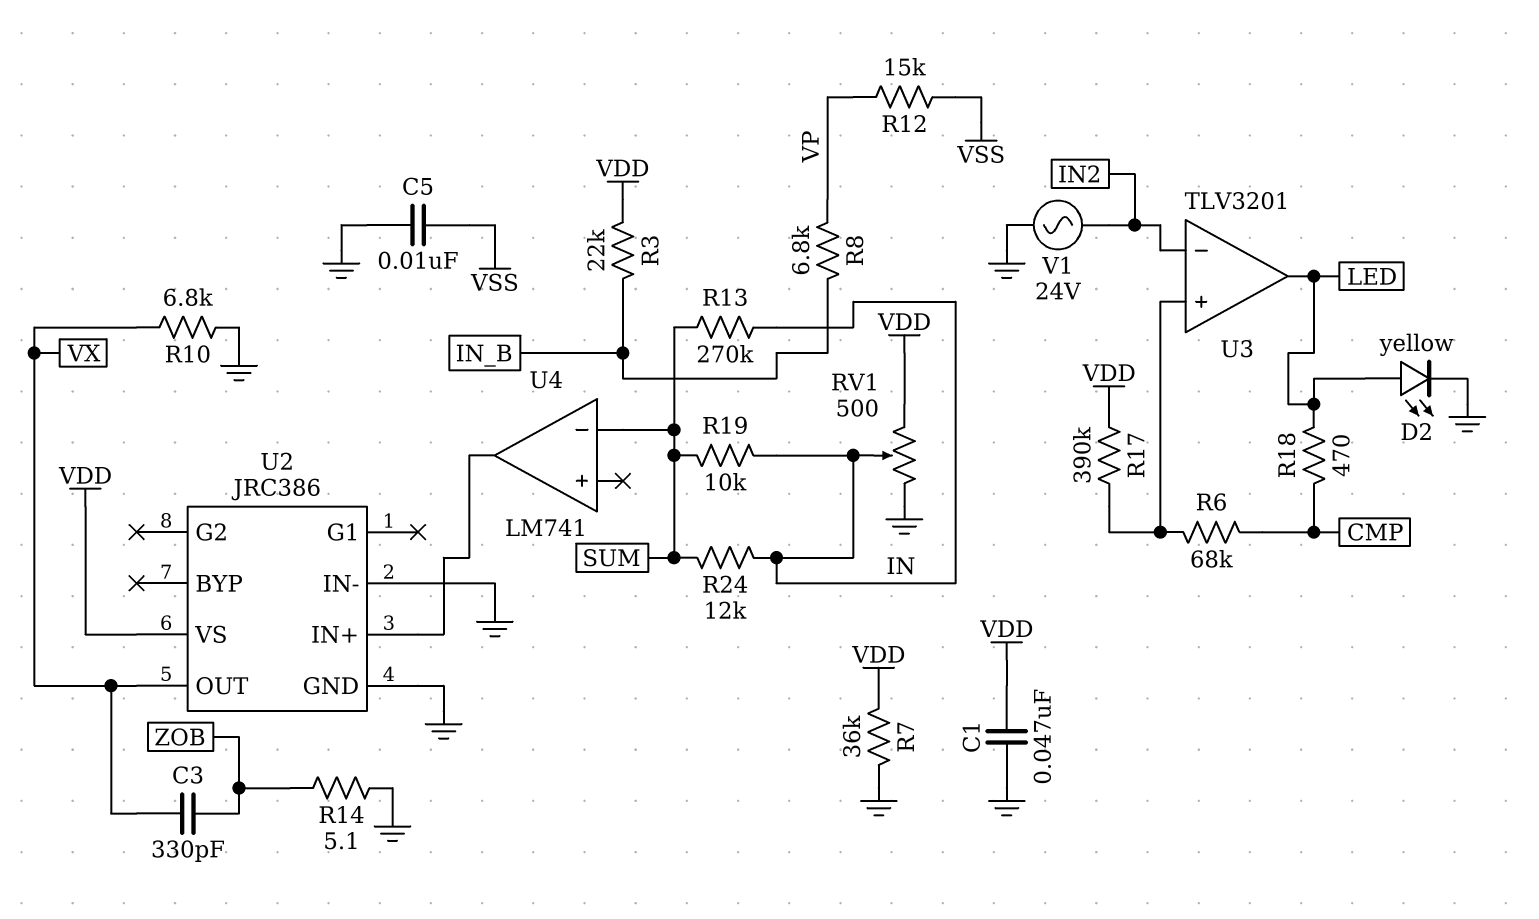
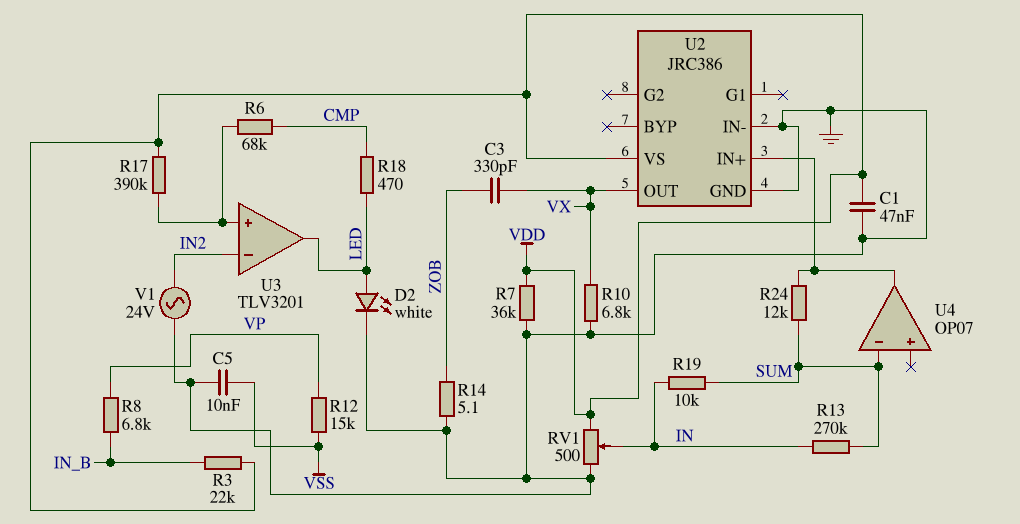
D2: LED yellow (A LED, K GND) -> LED white (A LED, K GND)
R24: 12k (IN, SUM) -> 12k (SUM, U2/IN+)
U4: LM741 -> OP07

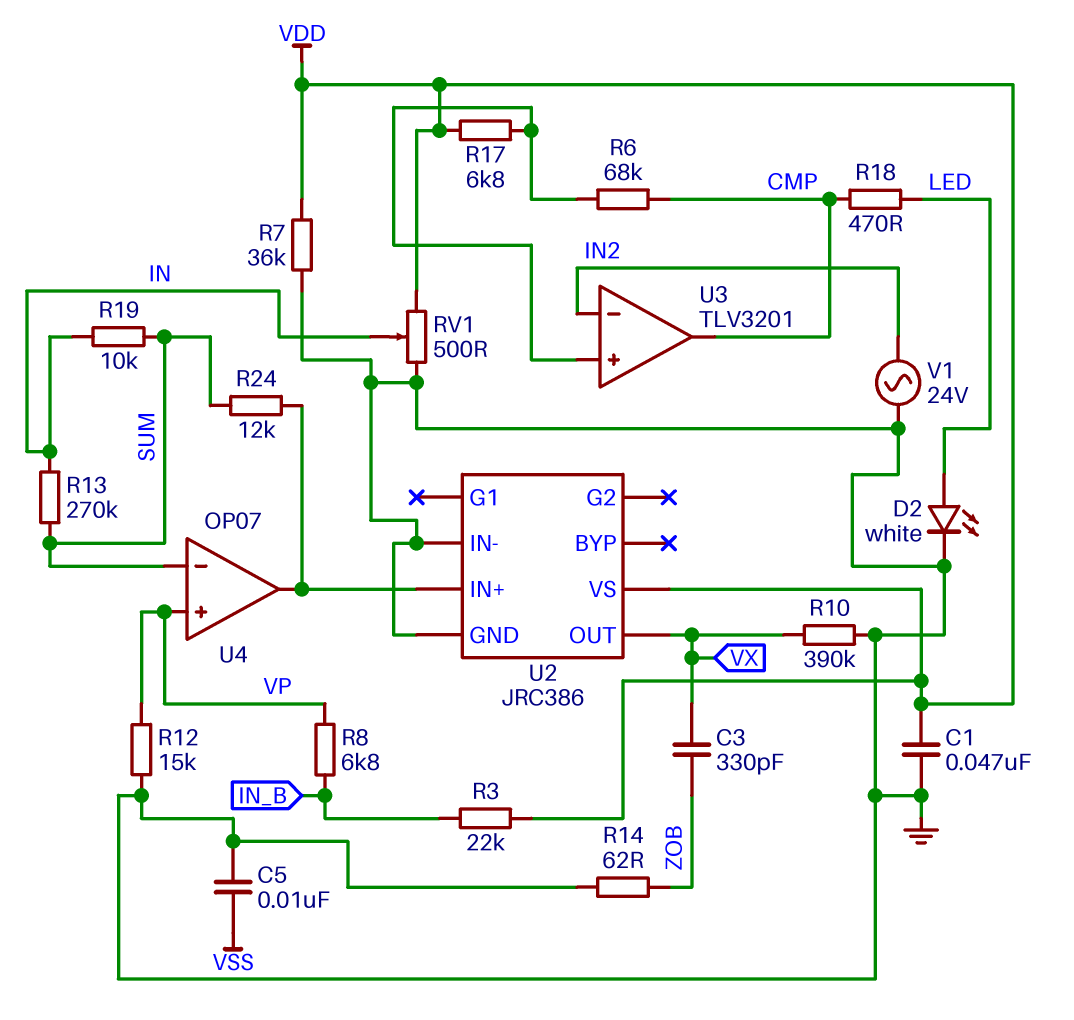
R10: 6.8k (GND, VX) -> 390k (GND, VX)
R12: 15k (VP, VSS) -> 15k (GND, VP)
R14: 5.1 (GND, ZOB) -> 62 (GND, ZOB)
R17: 390k (U3/in+, VDD) -> 6.8k (U3/in+, VDD)
U3 pin out: LED -> CMP
U4 pin in+: none -> VP

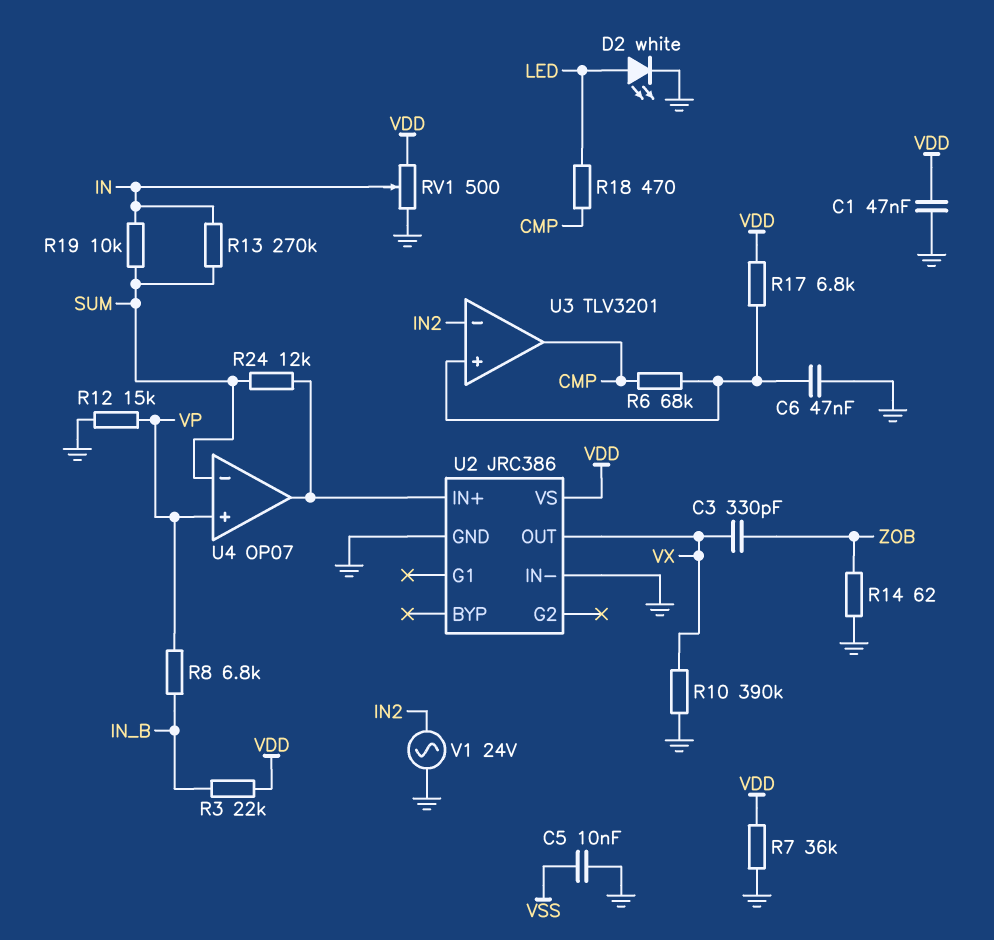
C6: none -> 47nF (GND, U3/in+)

